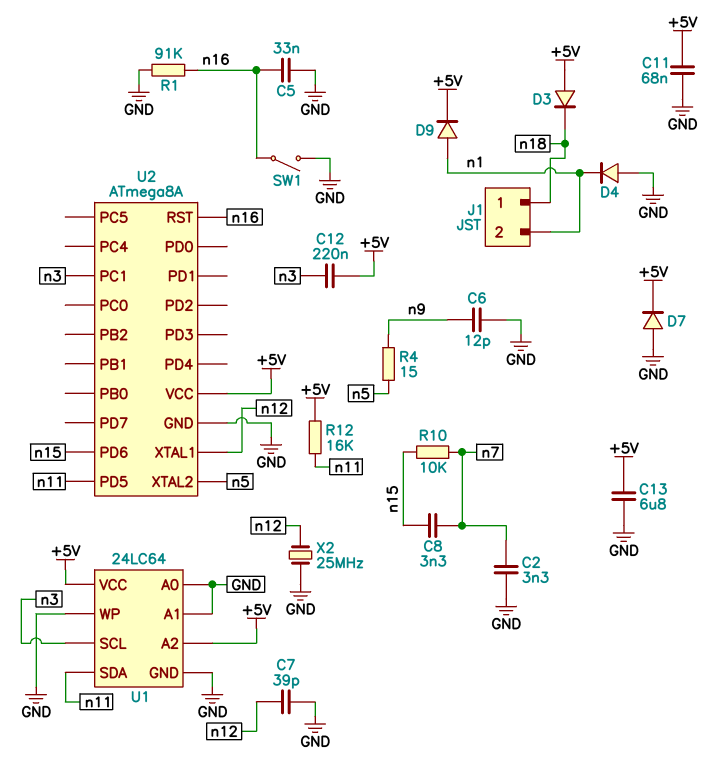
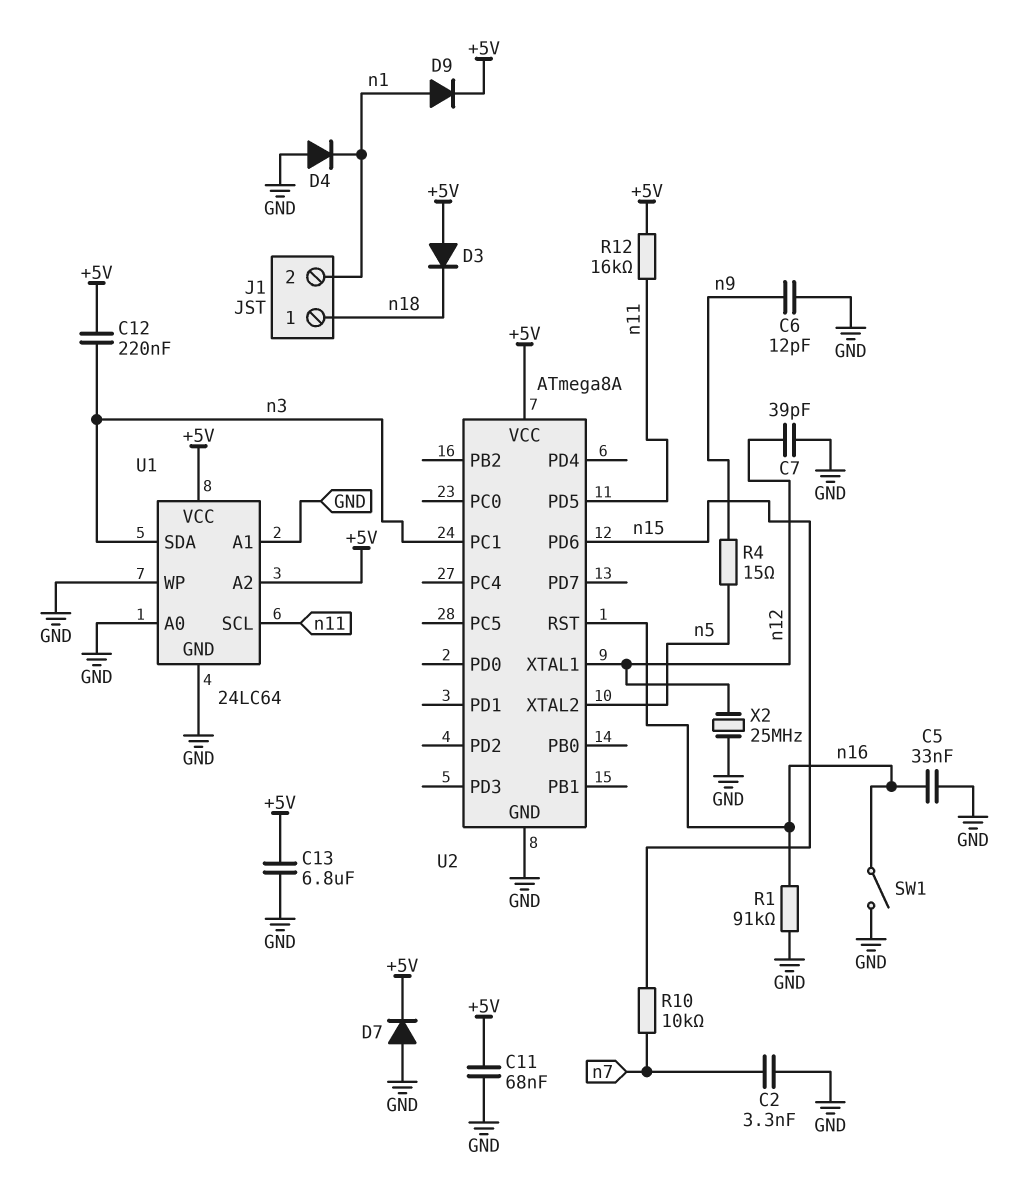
C8: 3.3nF (n7, n15) -> none
U1 pin SCL: n3 -> n11
U1 pin SDA: n11 -> n3

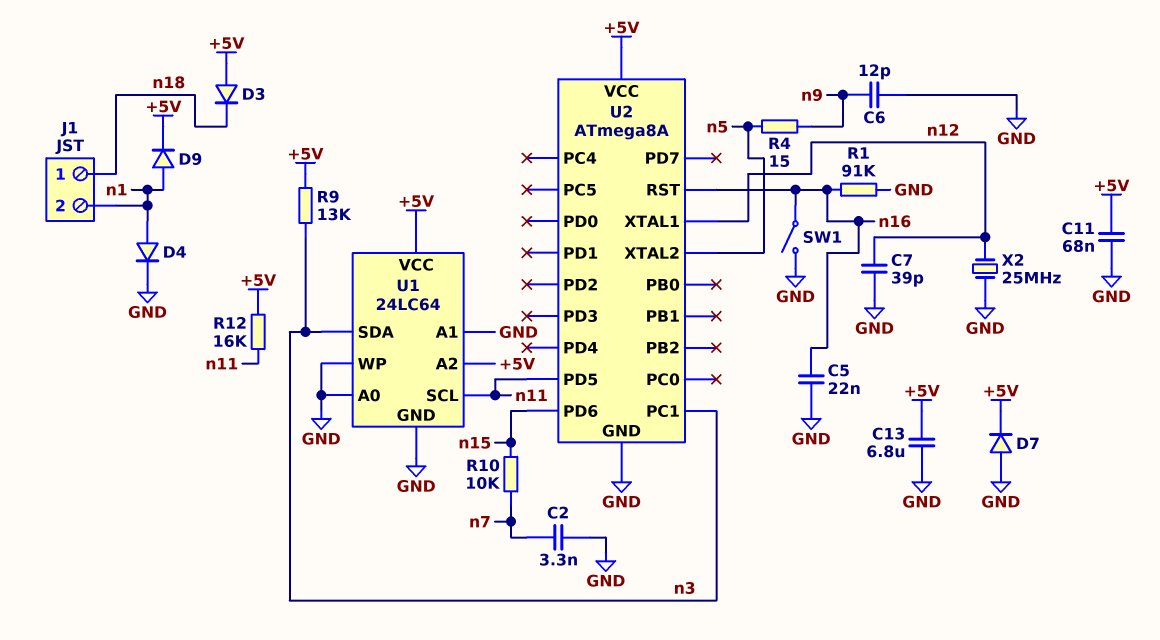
C5: 33nF (GND, n16) -> 22nF (GND, n16)
C12: 220nF (+5V, n3) -> none
D4: diode (A GND, K n1) -> diode (A n1, K GND)
R9: none -> 13k (+5V, n3)

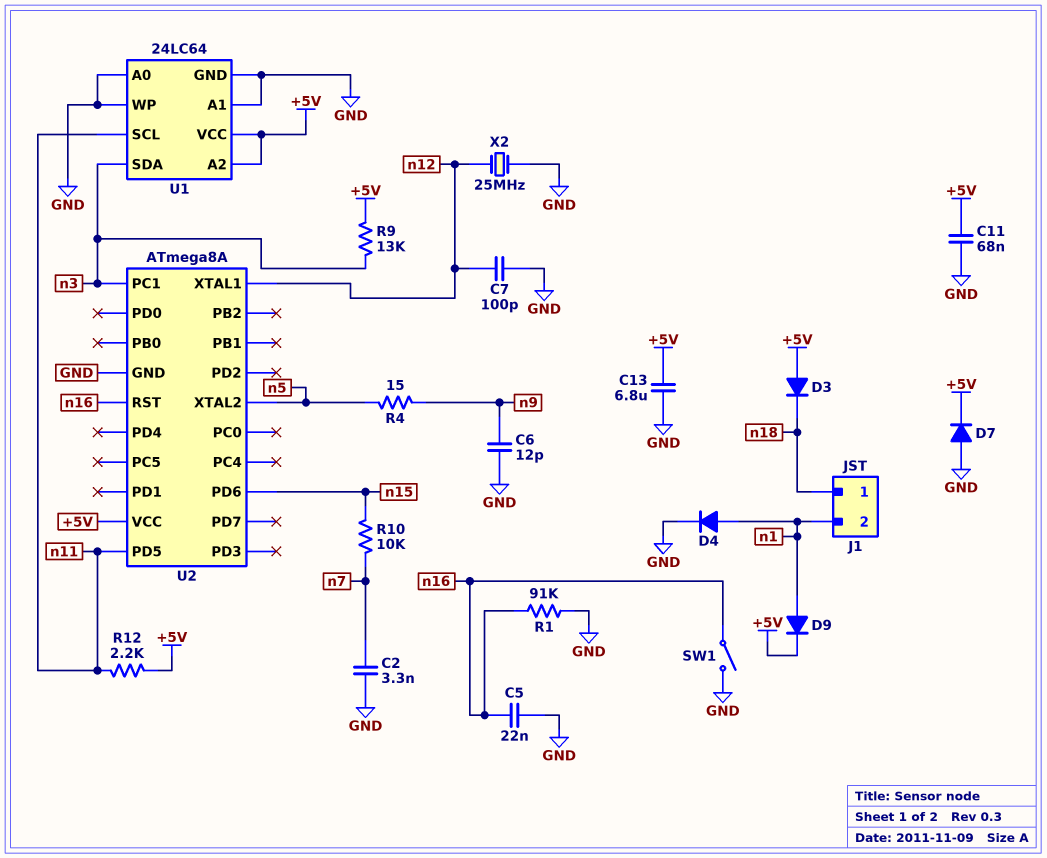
C7: 39pF (GND, n12) -> 100pF (GND, n12)
R12: 16k (+5V, n11) -> 2.2k (+5V, n11)

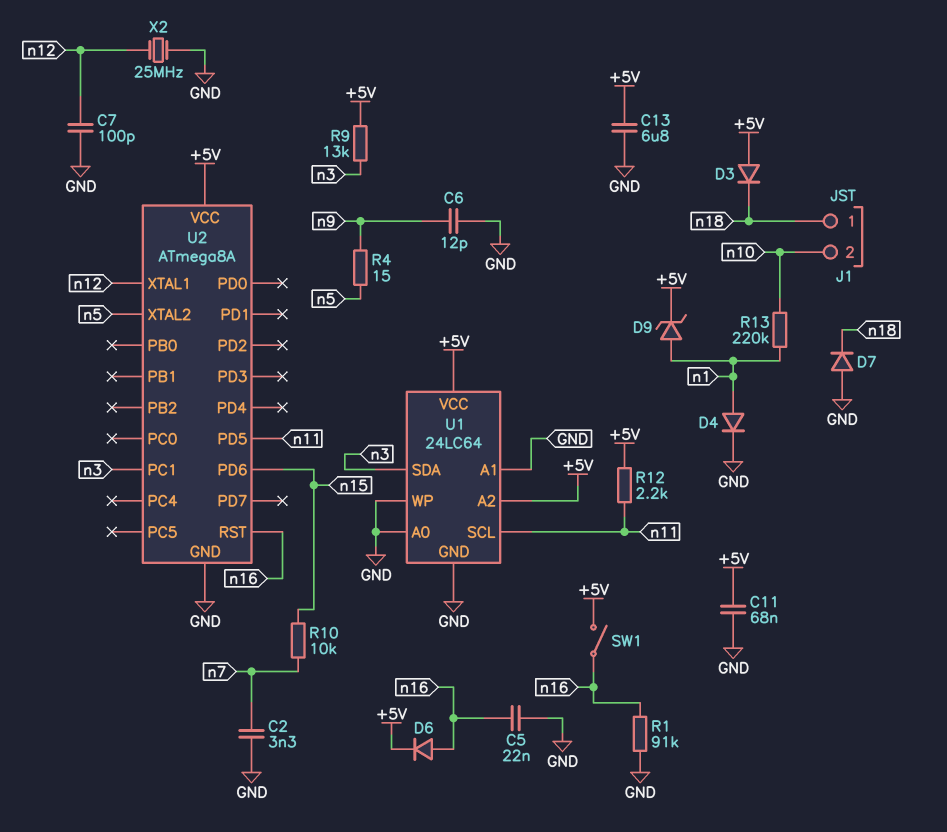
D6: none -> diode (A n16, K +5V)
D7: diode (A GND, K +5V) -> diode (A GND, K n18)
D9: diode (A n1, K +5V) -> zener (A n1, K +5V)
J1 pin 2: n1 -> n10
R13: none -> 220k (n1, n10)
SW1: switch (GND, n16) -> switch (+5V, n16)

